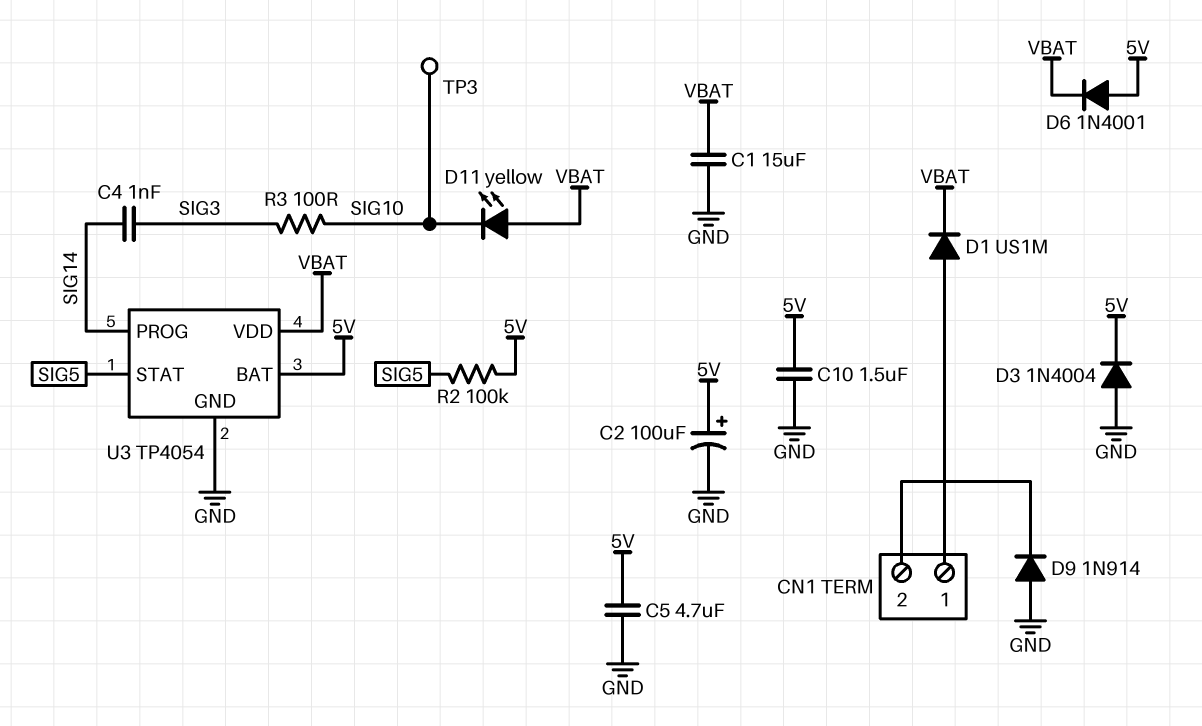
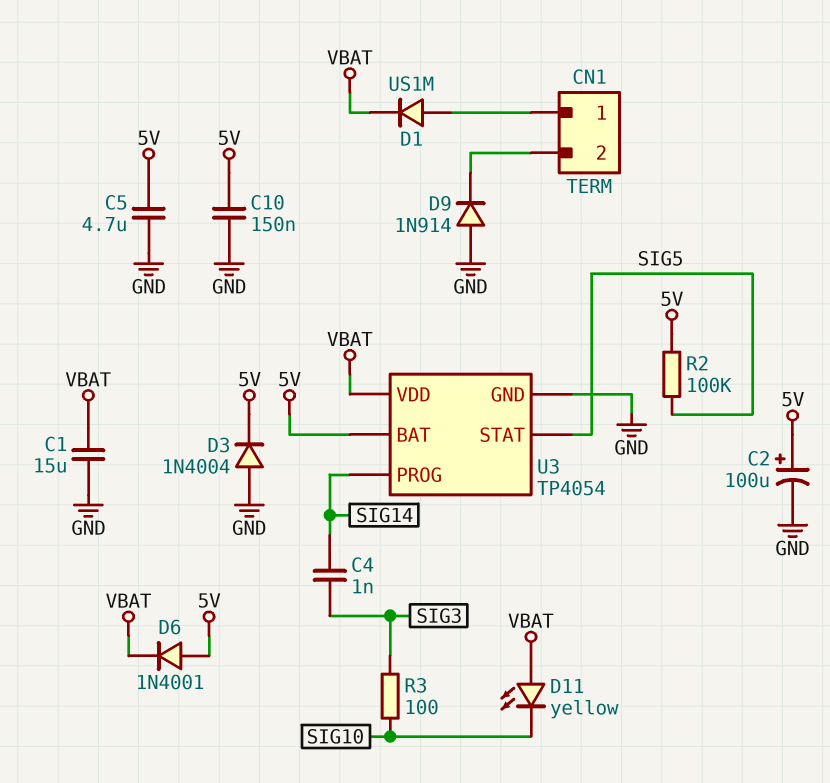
C10: 1.5uF (5V, GND) -> 150nF (5V, GND)
TP3: test point (SIG10) -> none

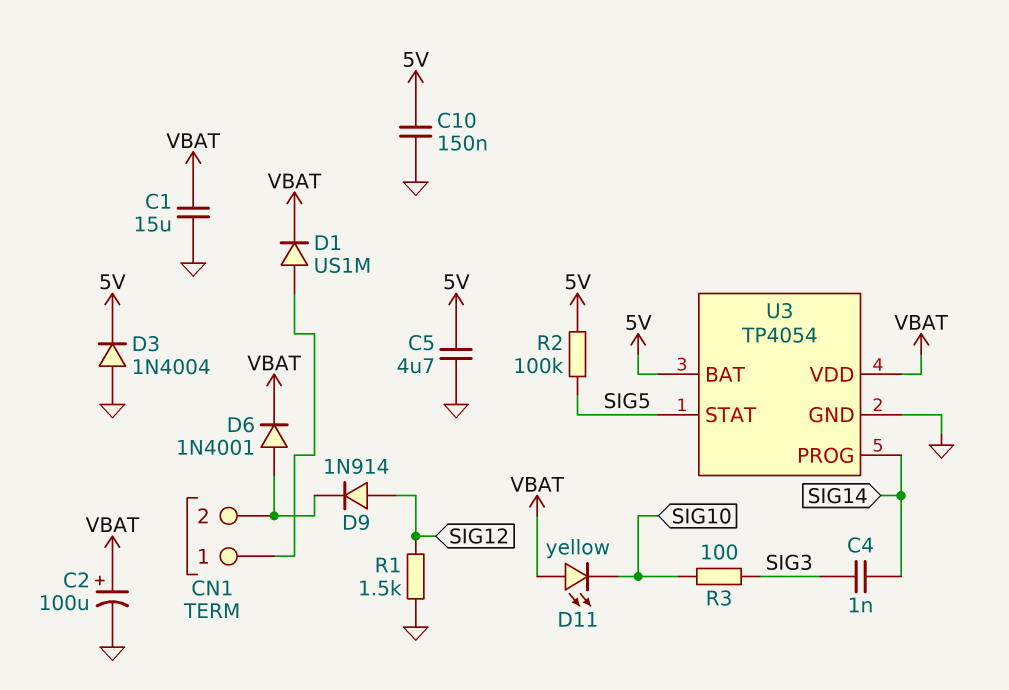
C2: 100uF (plus 5V, minus GND) -> 100uF (plus VBAT, minus GND)
D6: diode 1N4001 (A 5V, K VBAT) -> diode 1N4001 (A CN1/2, K VBAT)
D9: diode 1N914 (A GND, K CN1/2) -> diode 1N914 (A SIG12, K CN1/2)
R1: none -> 1.5k (GND, SIG12)

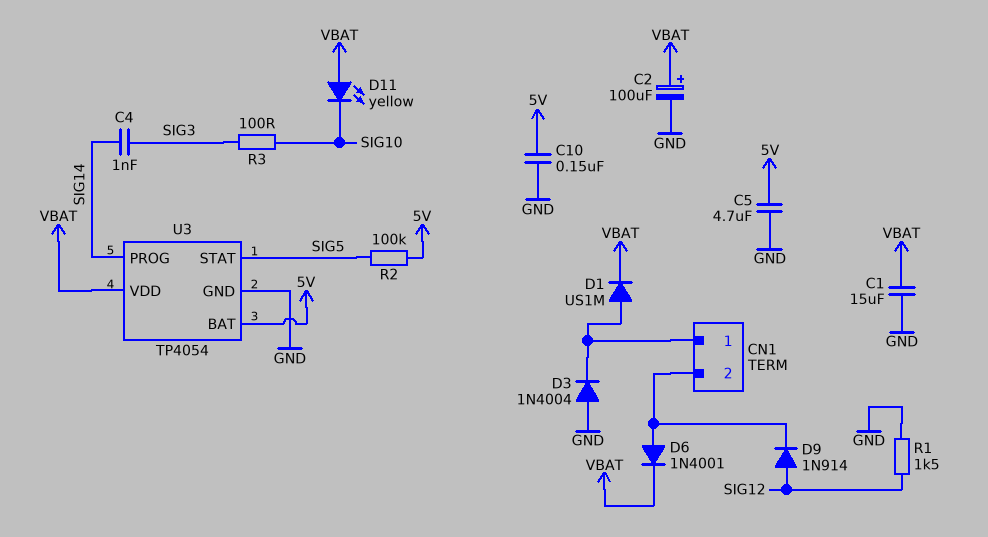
D3: diode 1N4004 (A GND, K 5V) -> diode 1N4004 (A GND, K CN1/1)

